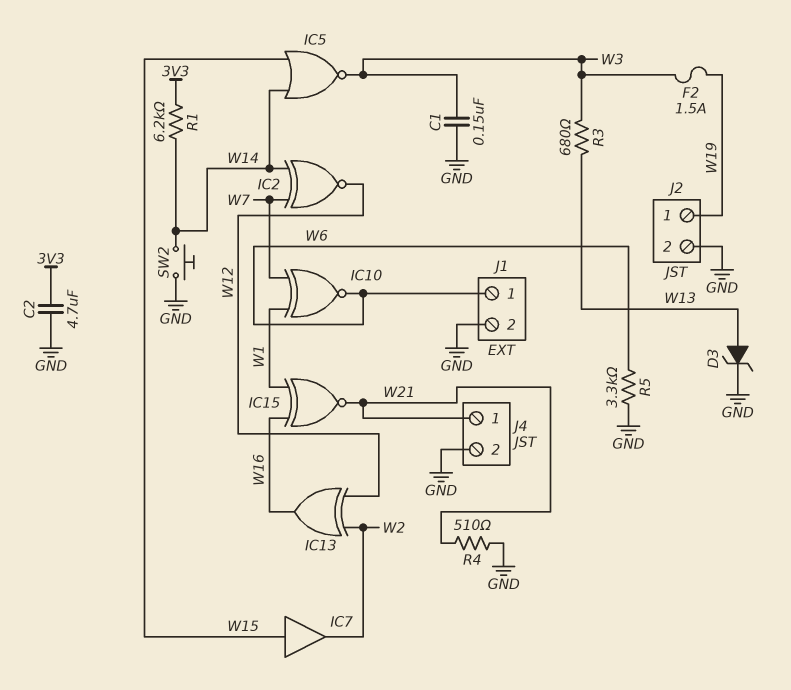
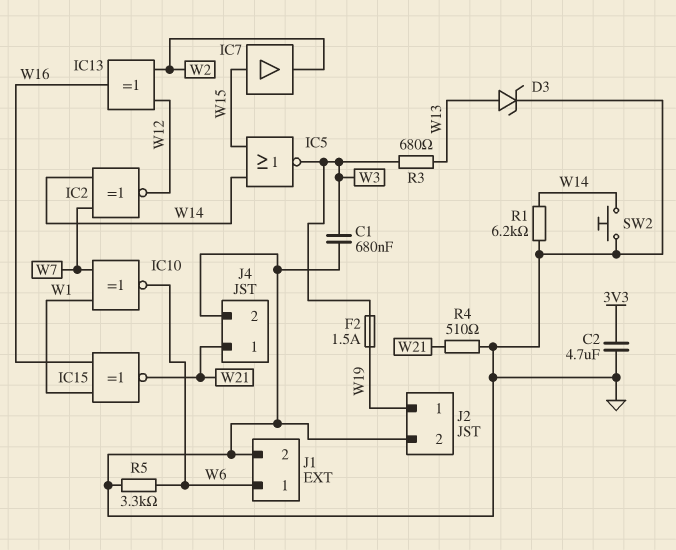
C1: 150nF (GND, W3) -> 680nF (GND, W3)
R1: 6.2k (3V3, W14) -> 6.2k (GND, W14)

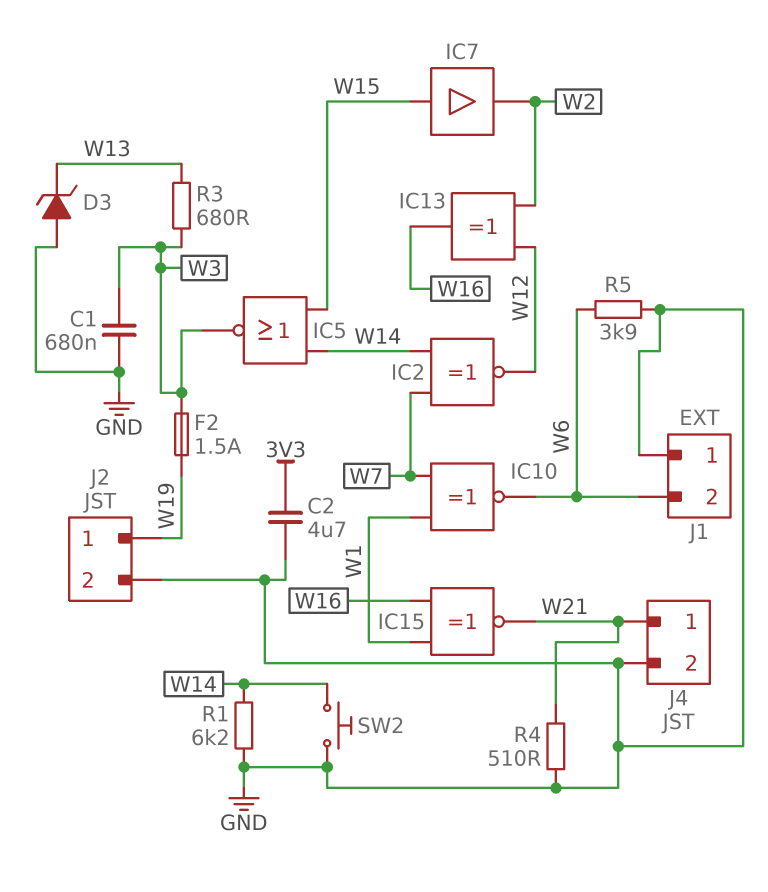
D3: zener (A W13, K GND) -> zener (A GND, K W13)
J1 pin 1: W6 -> GND
J1 pin 2: GND -> W6
R5: 3.3k (GND, W6) -> 3.9k (GND, W6)

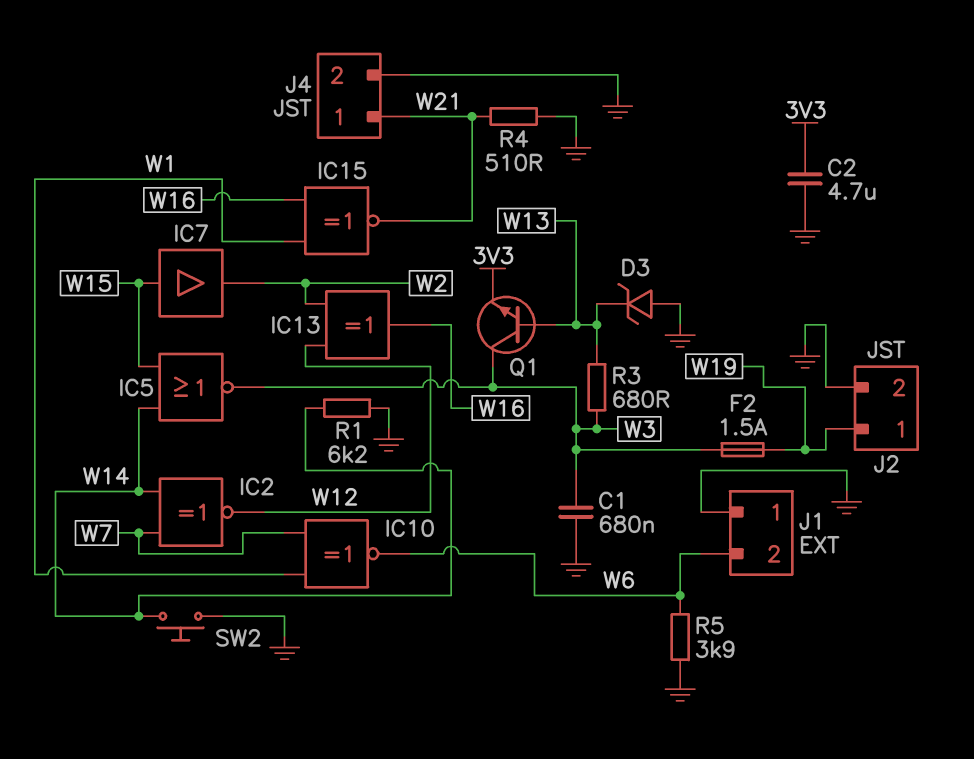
Q1: none -> NPN (B W13, C W3, E 3V3)

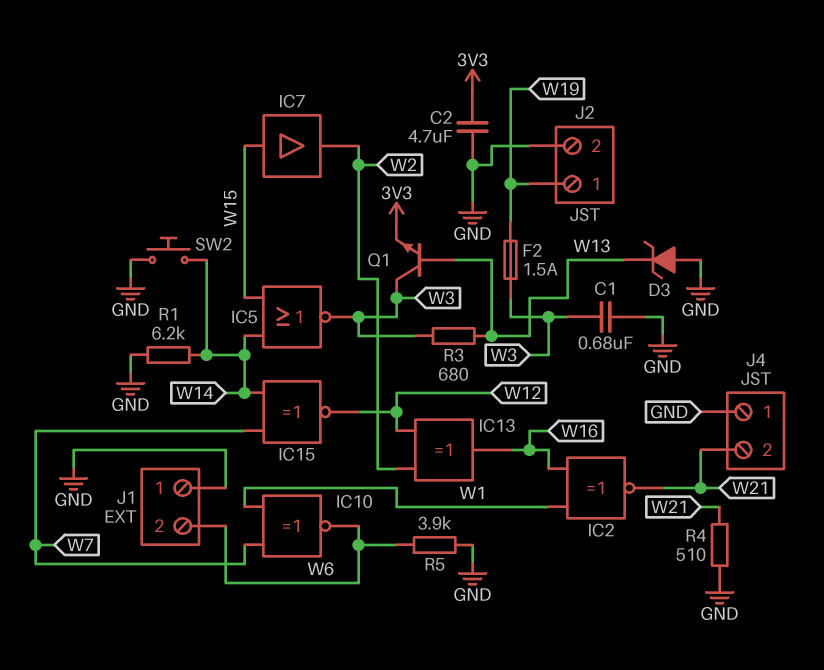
IC2: XNOR (in W7, in W14, out W12) -> XNOR (in W1, in W16, out W21)
IC15: XNOR (in W1, in W16, out W21) -> XNOR (in W7, in W14, out W12)
J4 pin 1: W21 -> GND
J4 pin 2: GND -> W21

